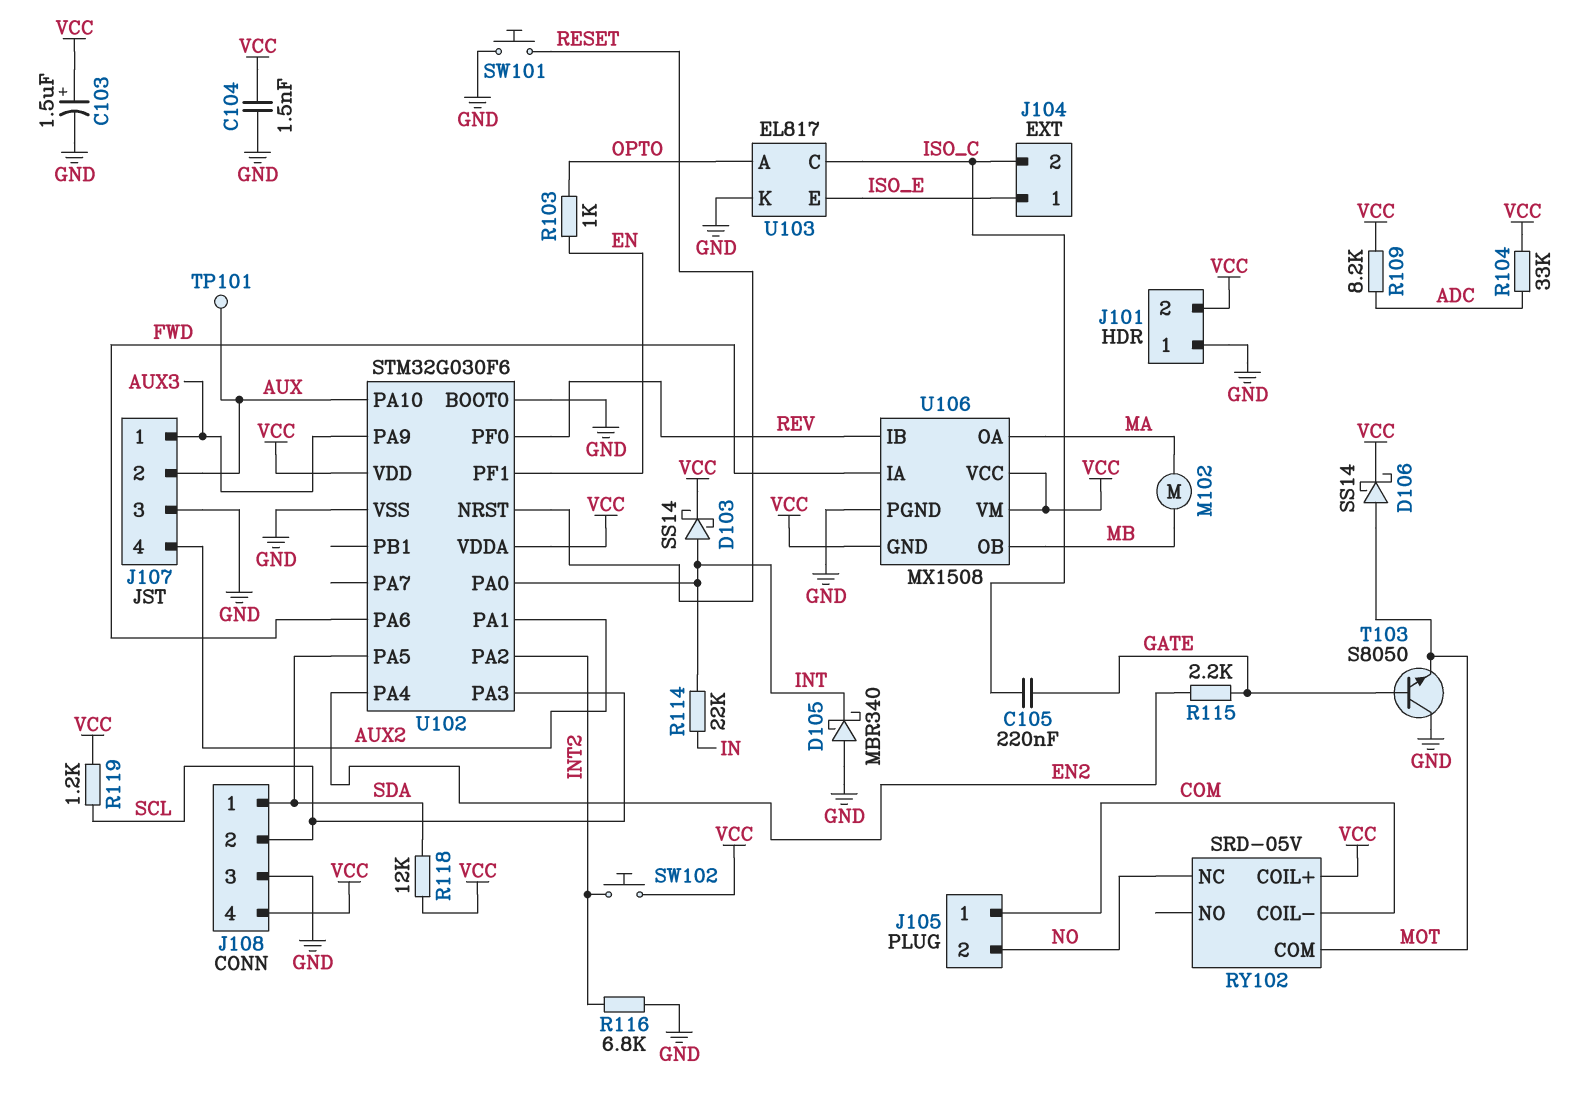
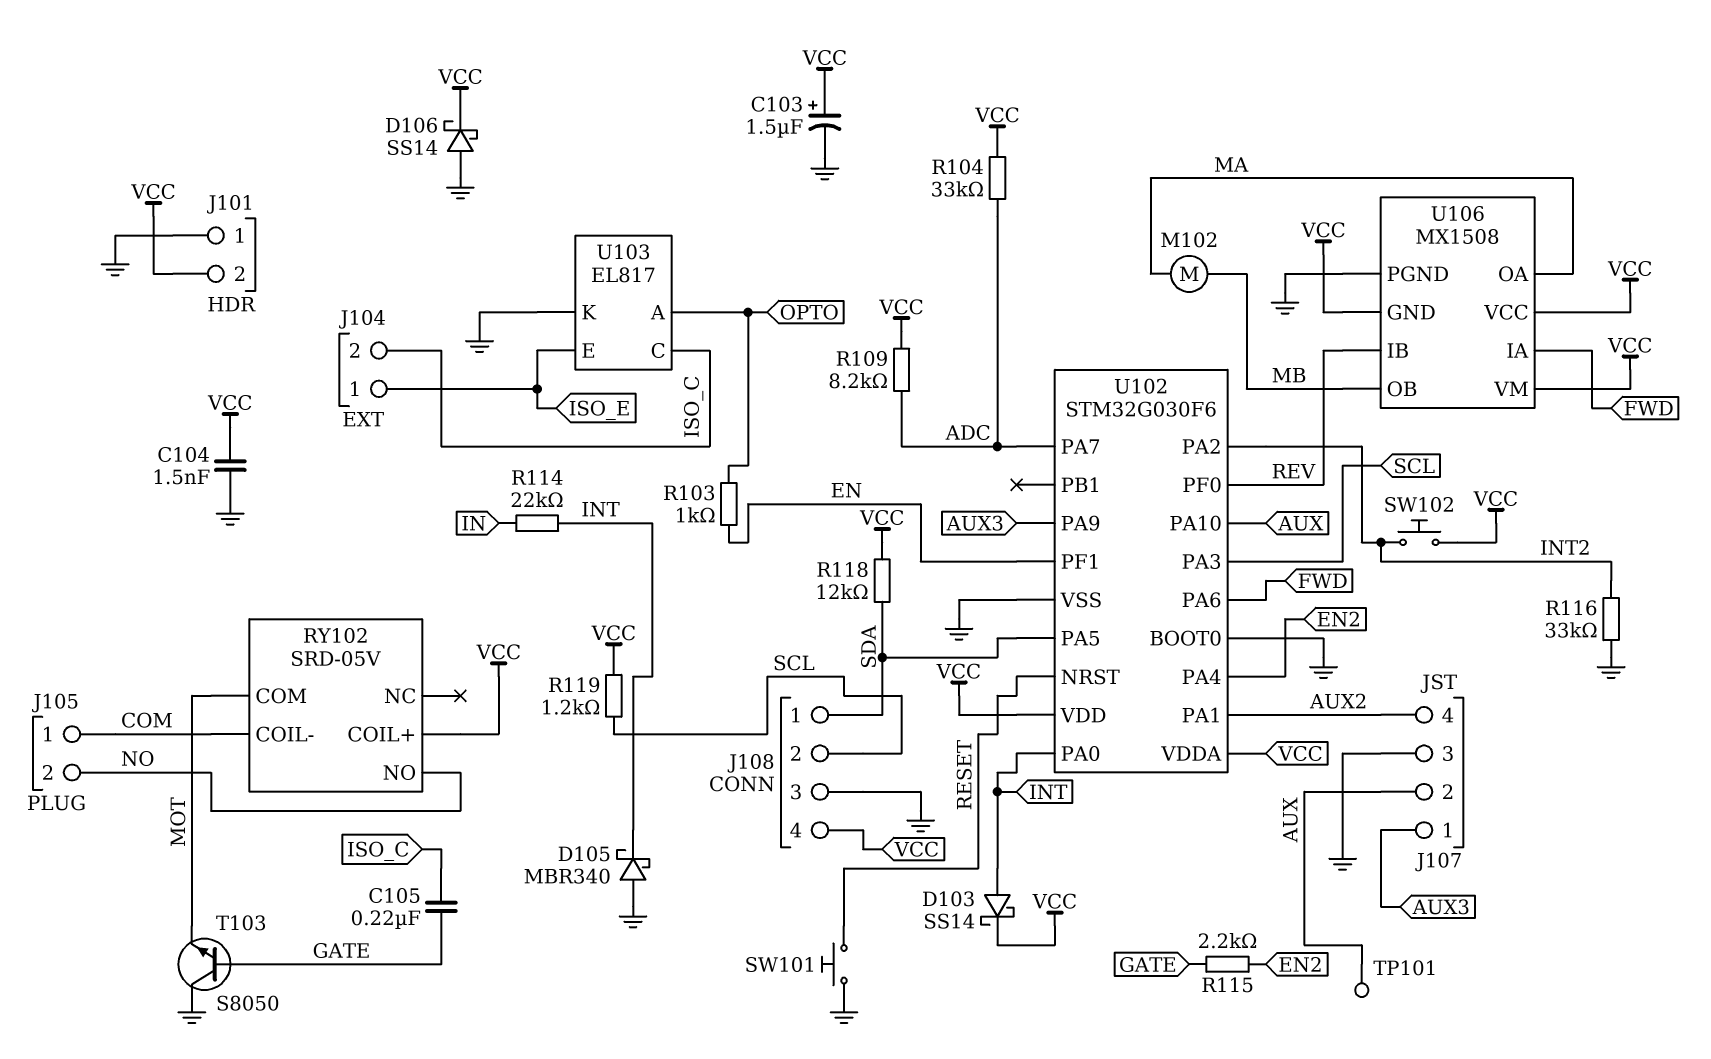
D106: schottky SS14 (A MOT, K VCC) -> schottky SS14 (A GND, K VCC)
R116: 6.8k (GND, INT2) -> 33k (GND, INT2)
RY102 pin NC: NO -> none
RY102 pin NO: none -> NO
U102 pin PA7: none -> ADC

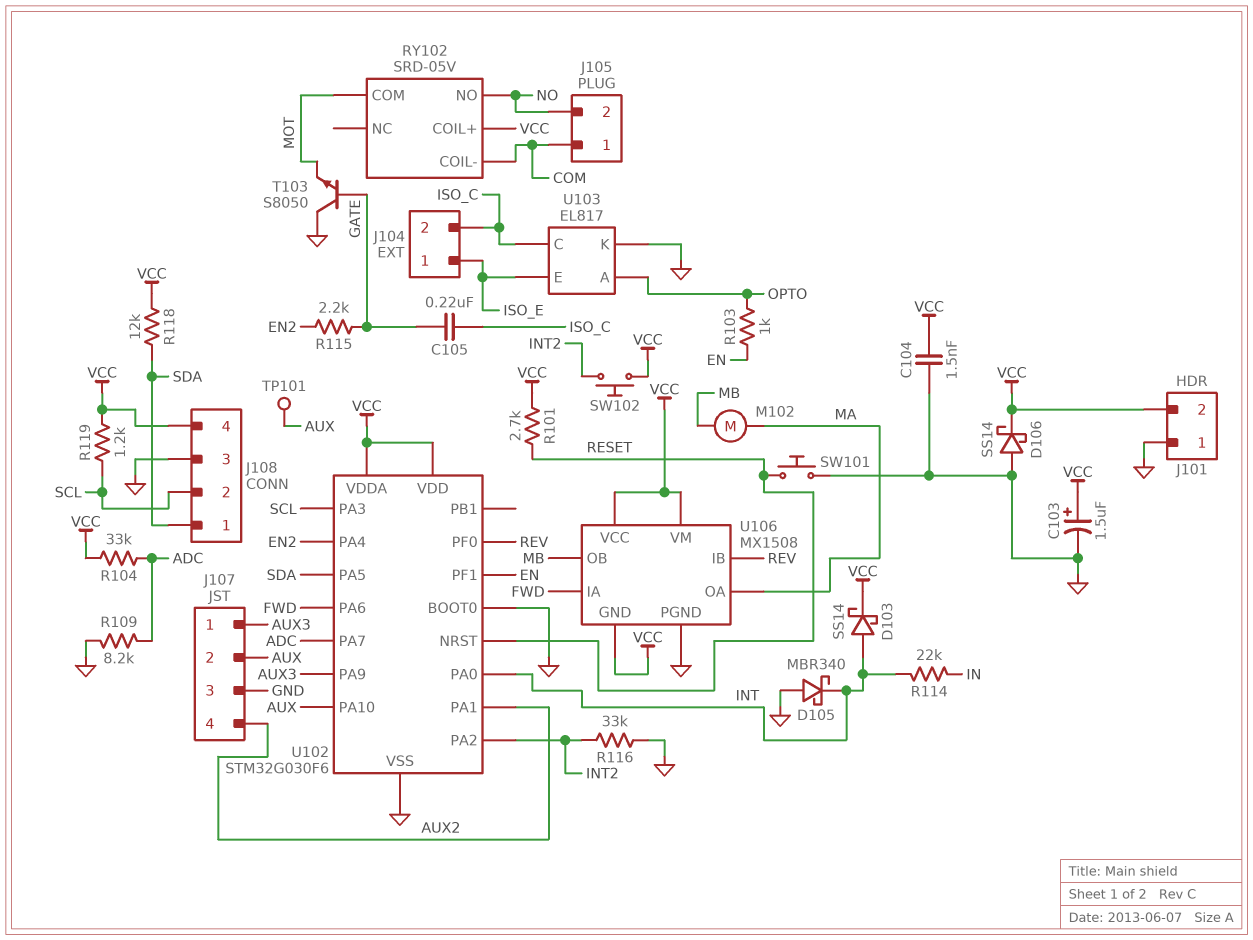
R101: none -> 2.7k (RESET, VCC)
R109: 8.2k (ADC, VCC) -> 8.2k (ADC, GND)

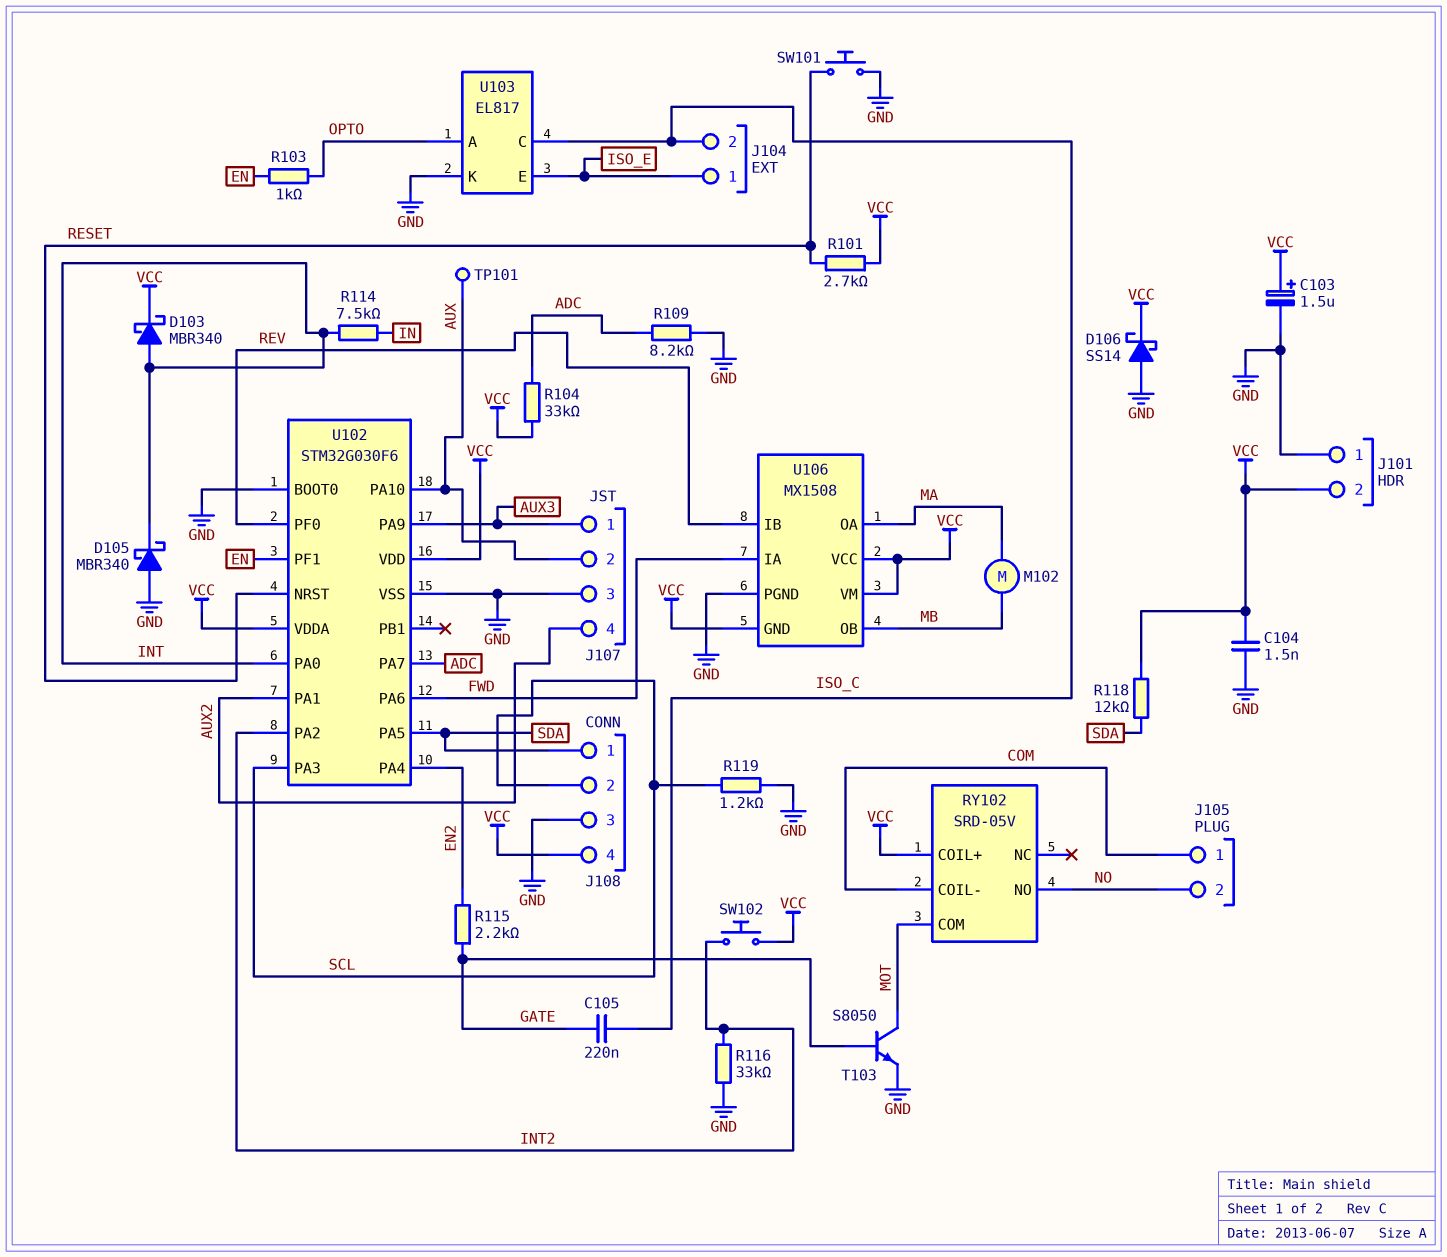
D103: schottky SS14 (A INT, K VCC) -> schottky MBR340 (A INT, K VCC)
R114: 22k (IN, INT) -> 7.5k (IN, INT)
R119: 1.2k (SCL, VCC) -> 1.2k (GND, SCL)
T103: NPN S8050 (B GATE, C GND, E MOT) -> NPN S8050 (B GATE, C MOT, E GND)

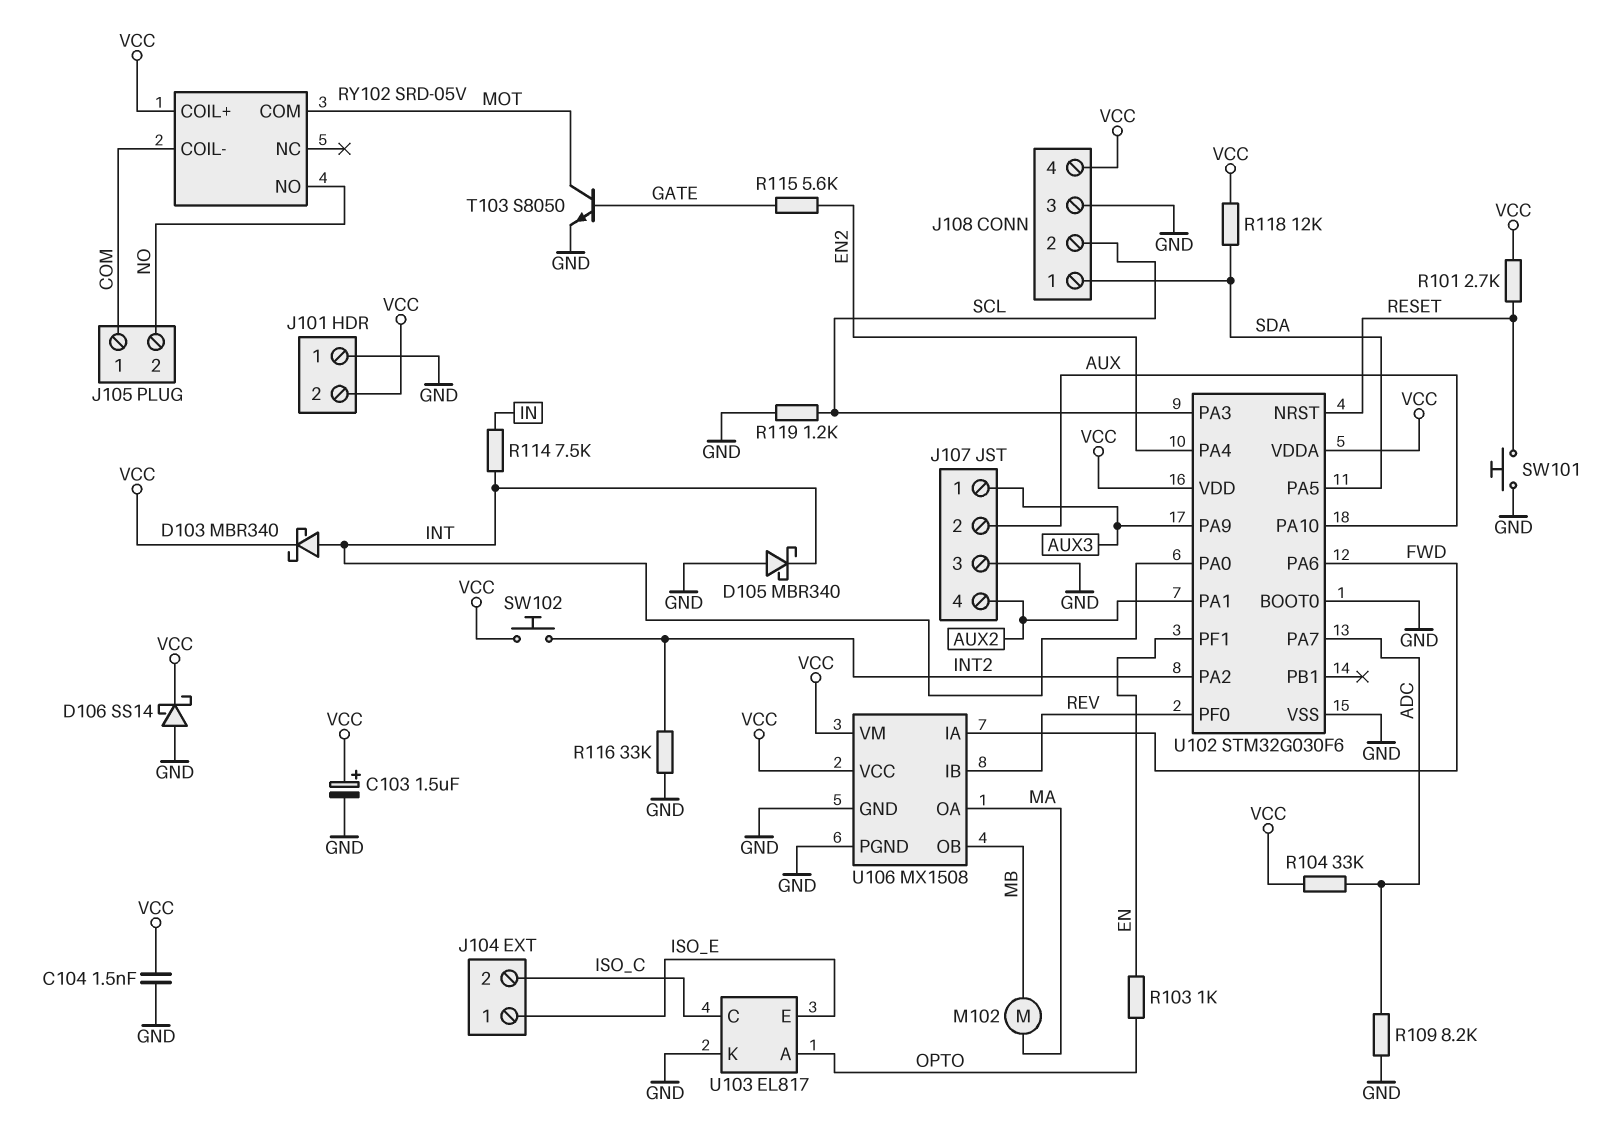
C105: 220nF (GATE, ISO_C) -> none
R115: 2.2k (EN2, GATE) -> 5.6k (EN2, GATE)
TP101: test point (AUX) -> none
U106 pin GND: VCC -> GND

